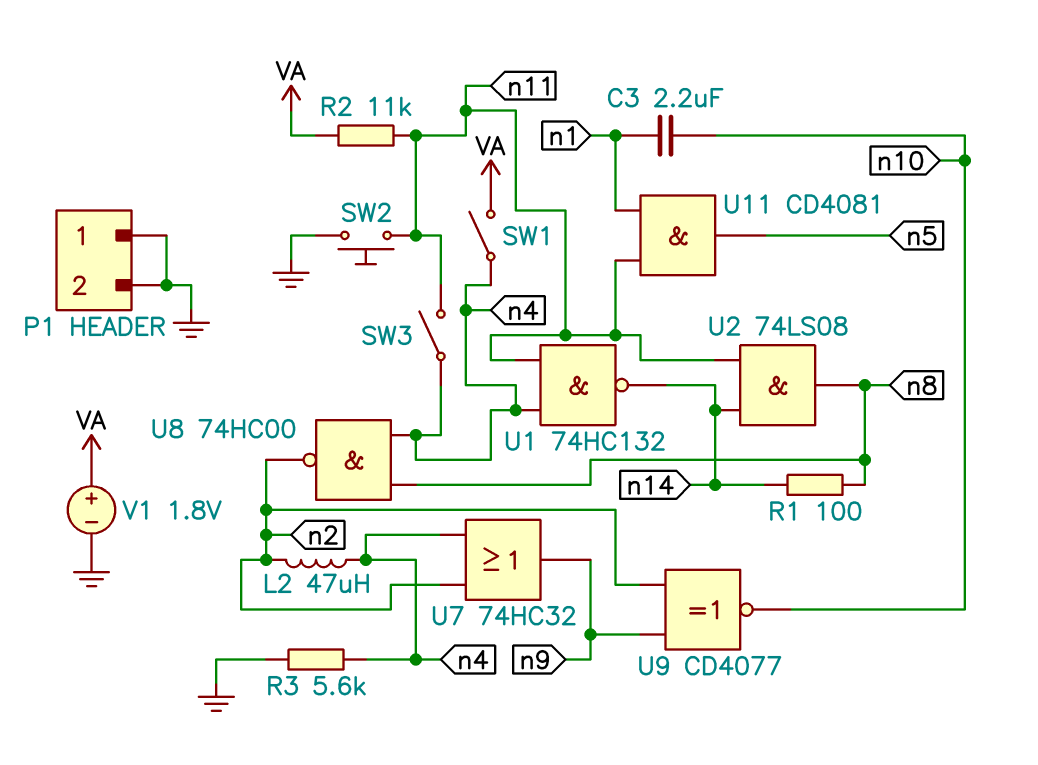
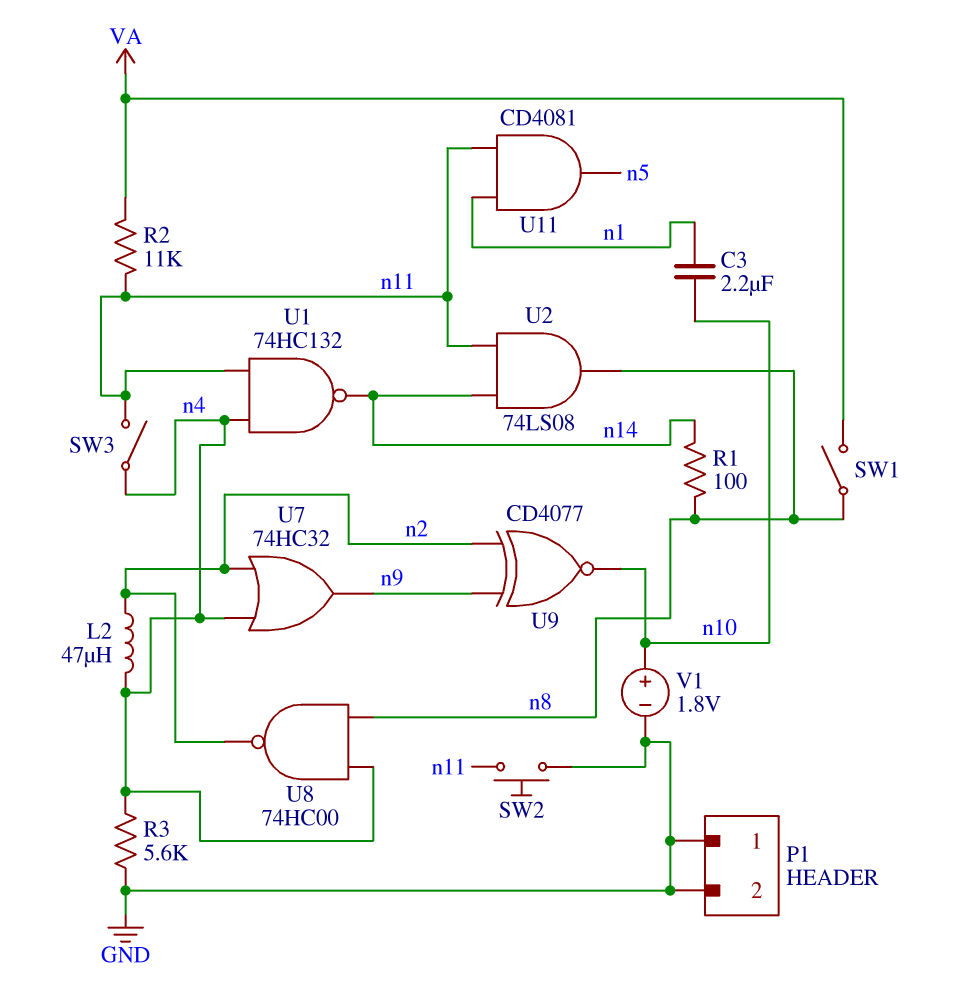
SW1: switch (VA, n4) -> switch (VA, n8)
V1: 1.8V (plus VA, minus GND) -> 1.8V (plus n10, minus GND)

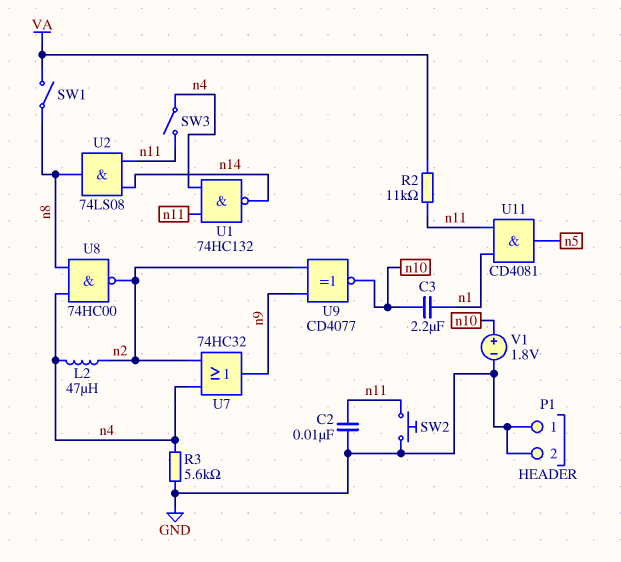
C2: none -> 10nF (GND, n11)
R1: 100 (n8, n14) -> none

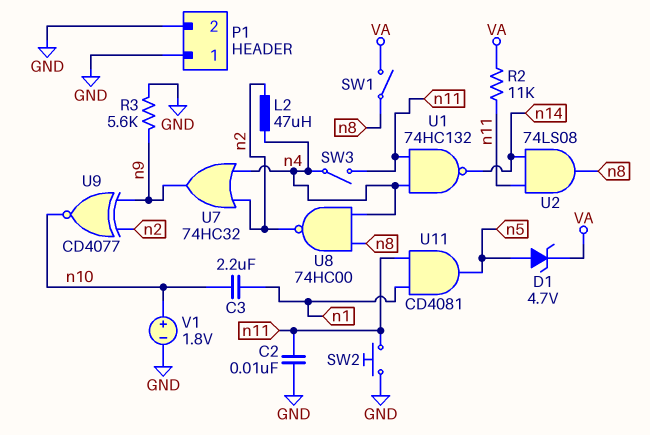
D1: none -> zener 4.7V (A n5, K VA)
R3: 5.6k (GND, n4) -> 5.6k (GND, n9)

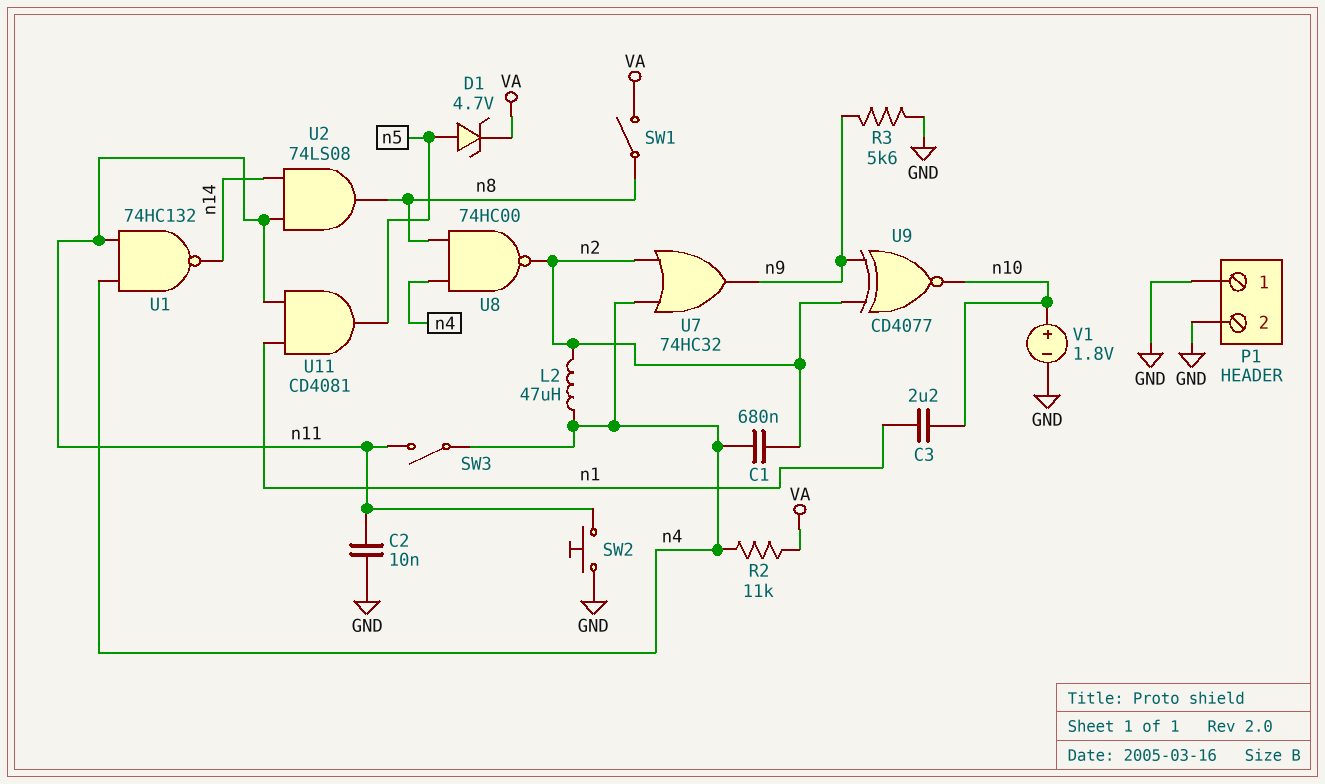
C1: none -> 680nF (n2, n4)
R2: 11k (VA, n11) -> 11k (VA, n4)

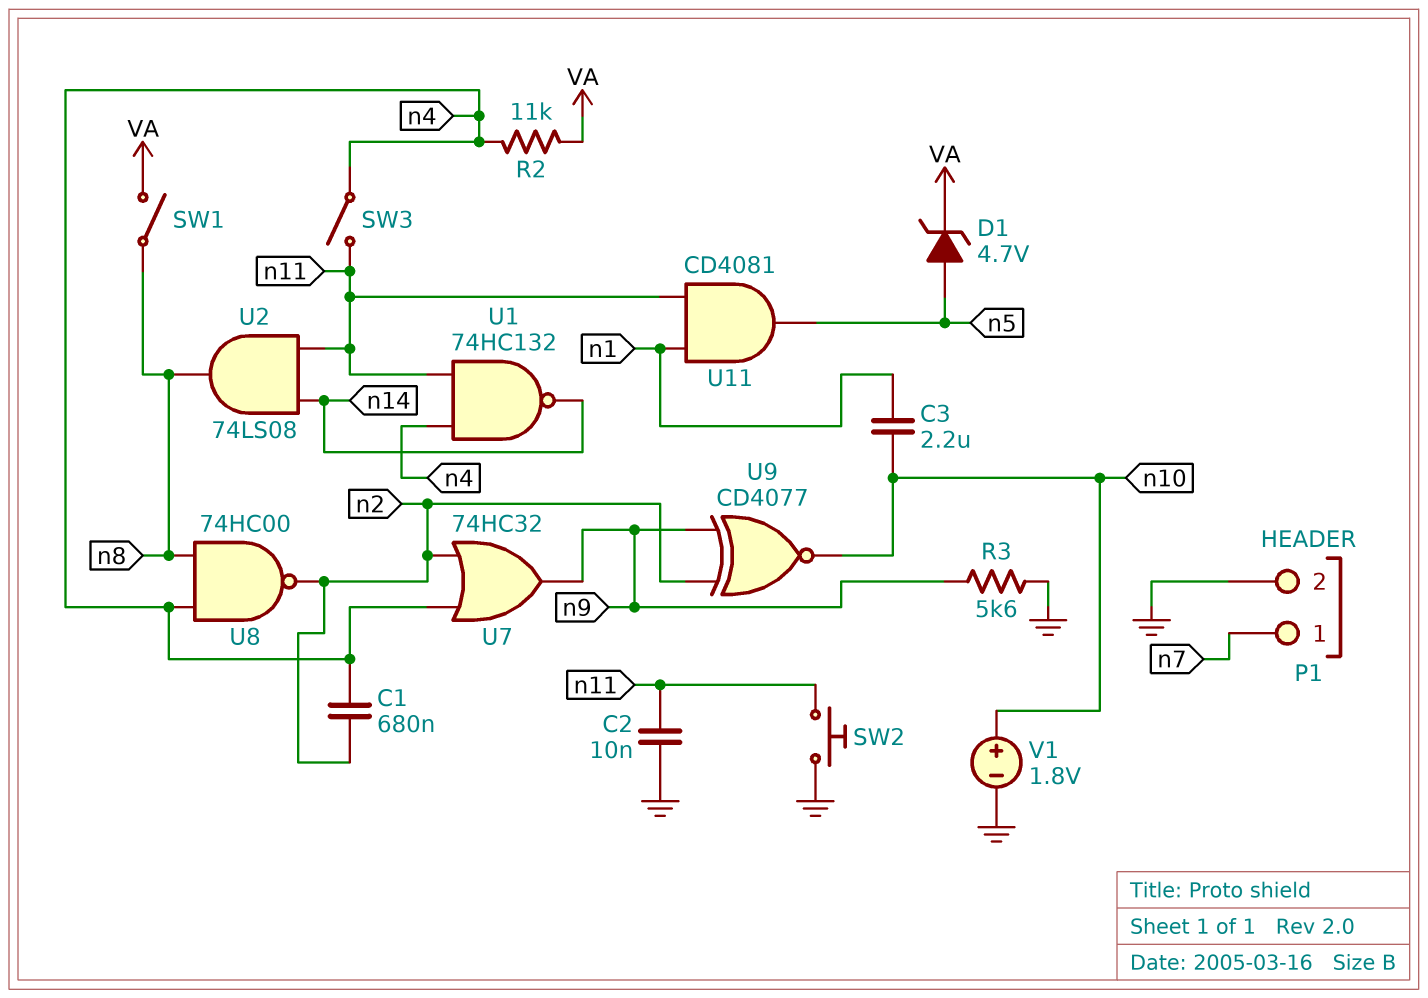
L2: 47uH (n2, n4) -> none
P1 pin 1: GND -> n7

